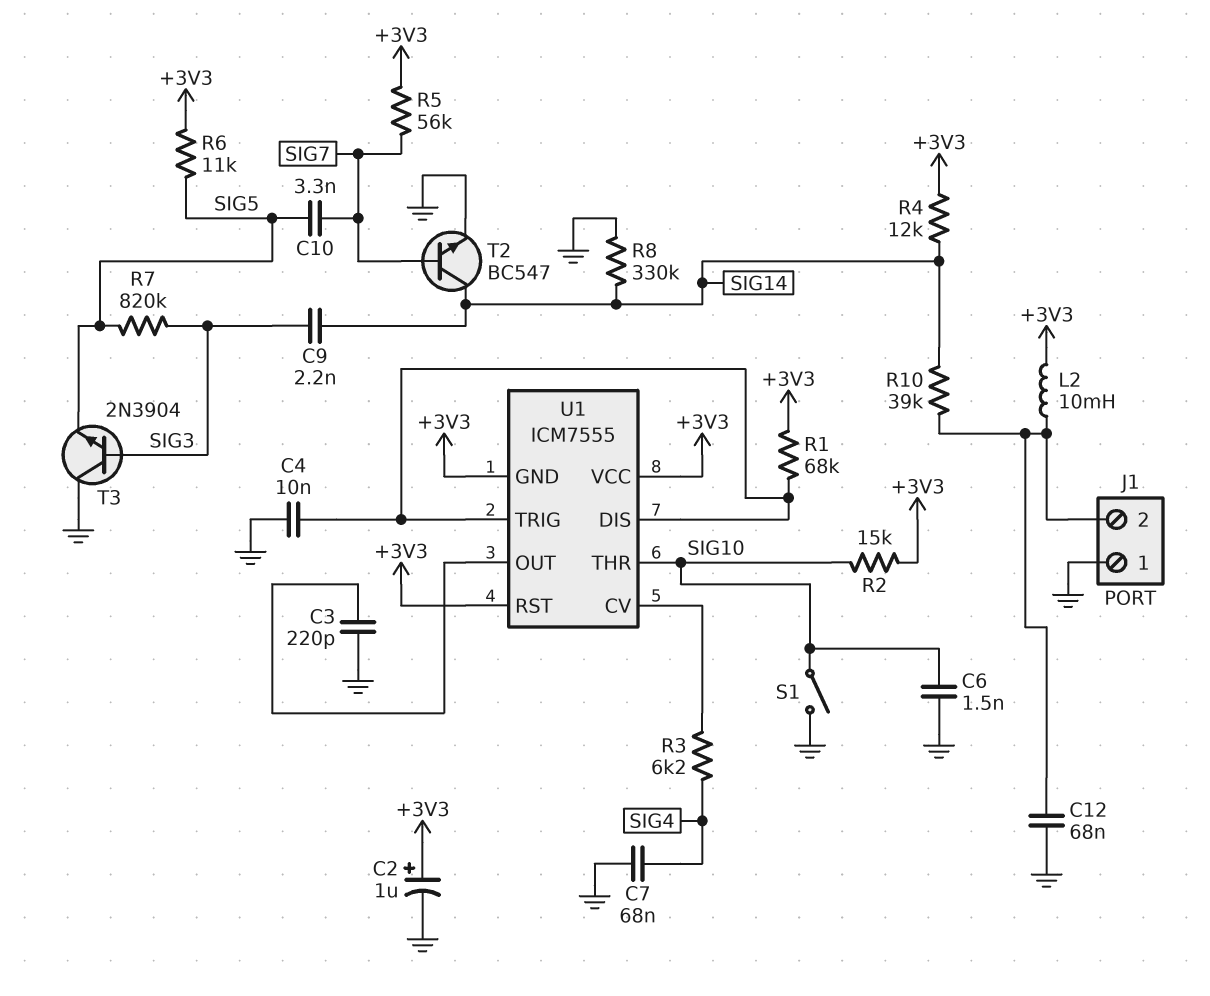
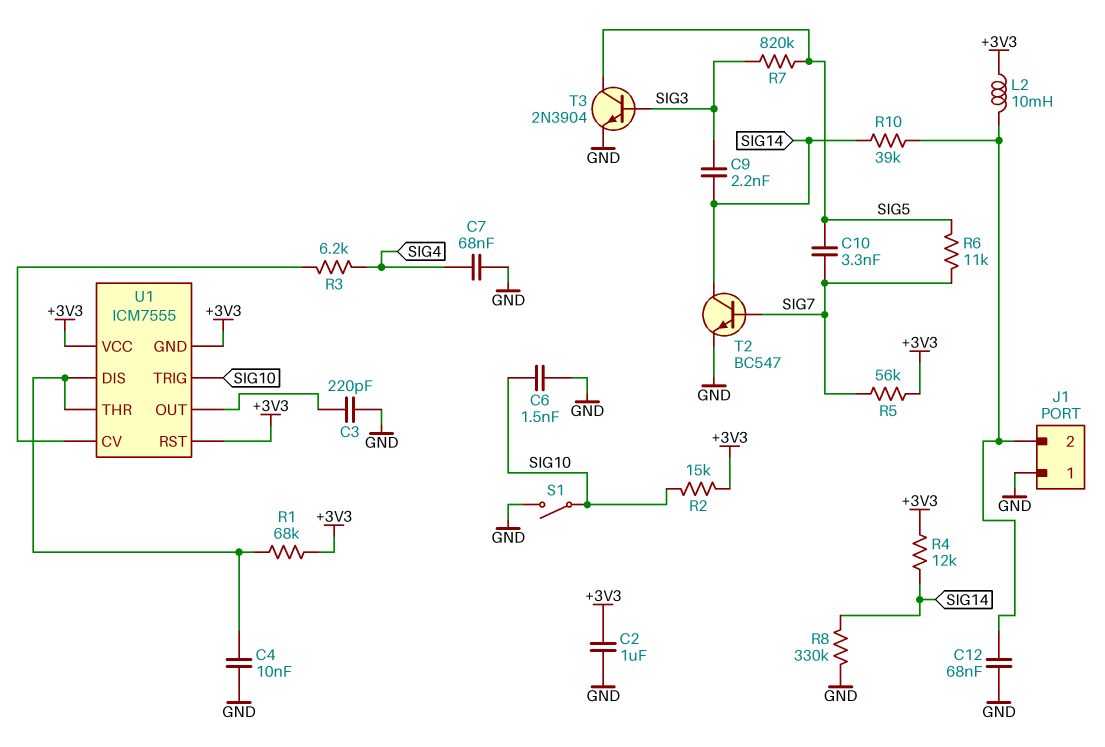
C2: 1uF (plus +3V3, minus GND) -> 1uF (+3V3, GND)
R6: 11k (+3V3, SIG5) -> 11k (SIG5, SIG7)
T3: NPN 2N3904 (B SIG3, C GND, E SIG5) -> NPN 2N3904 (B SIG3, C SIG5, E GND)
U1 pin THR: SIG10 -> U1/DIS
U1 pin TRIG: U1/DIS -> SIG10

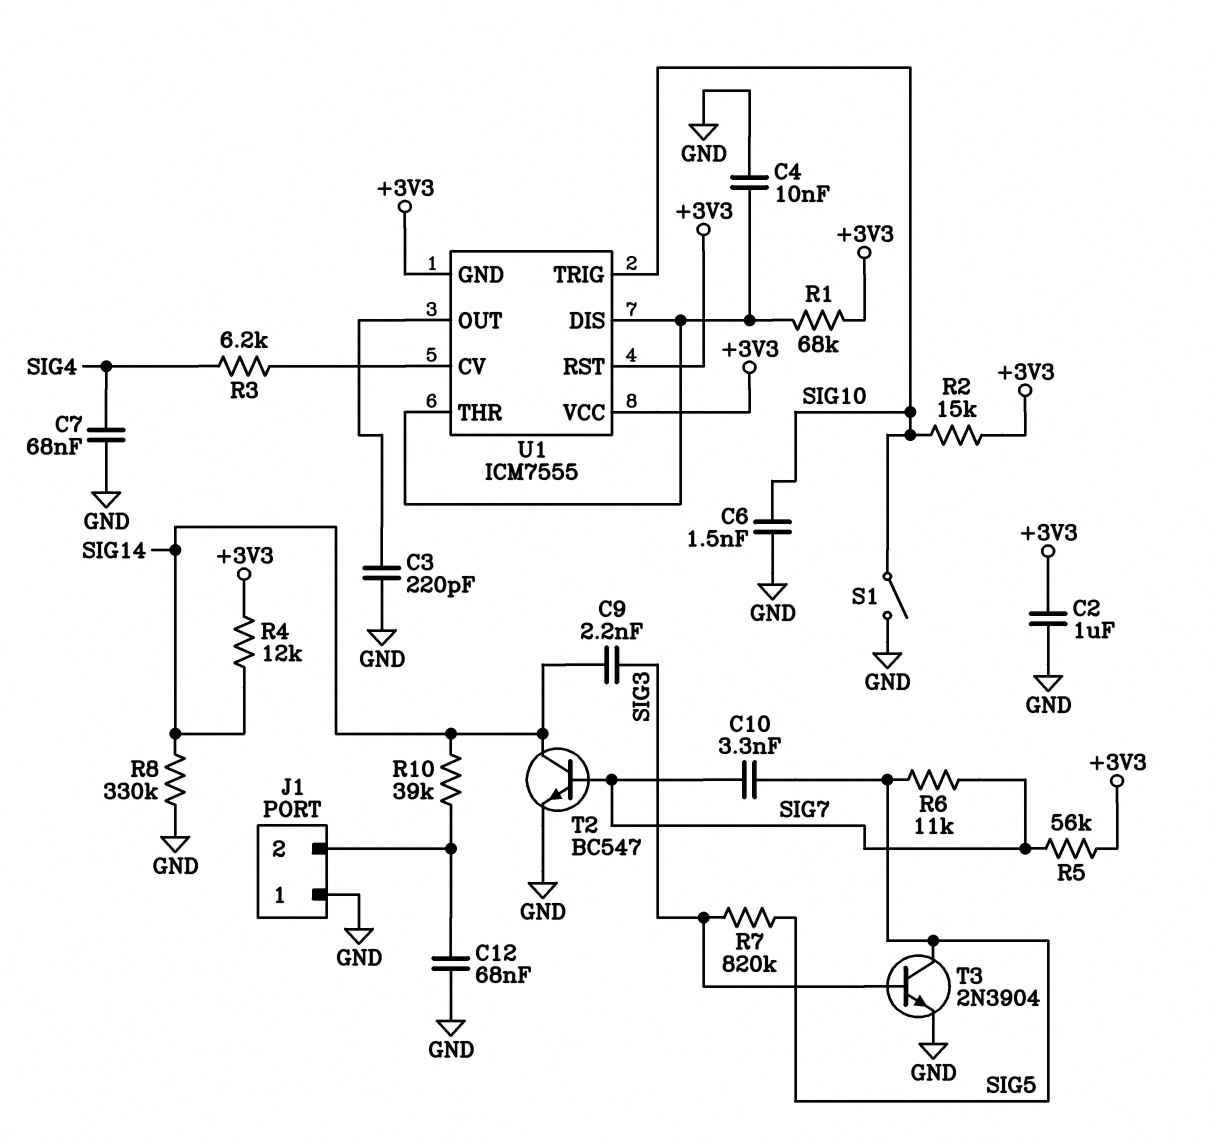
L2: 10mH (+3V3, J1/2) -> none

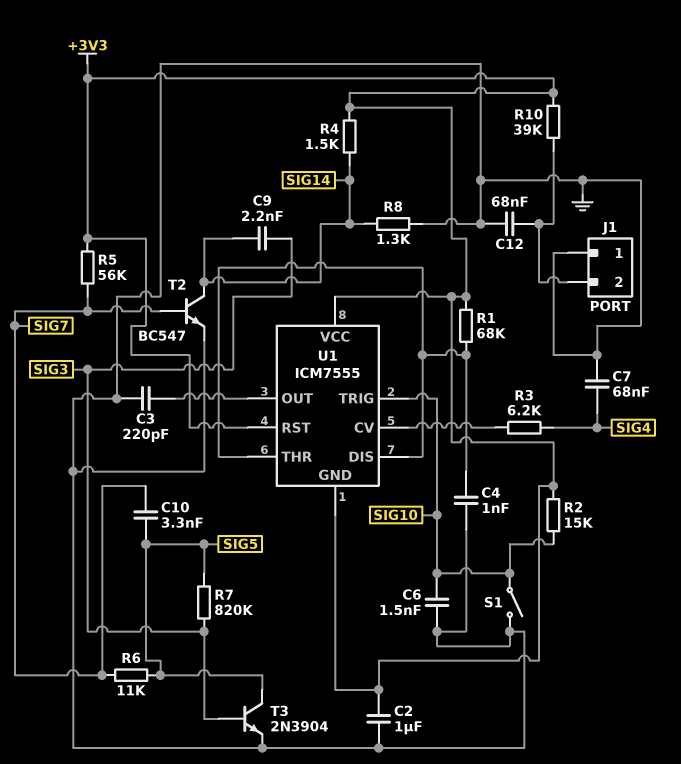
C4: 10nF (GND, U1/DIS) -> 1nF (GND, U1/DIS)
R4: 12k (+3V3, SIG14) -> 1.5k (+3V3, SIG14)
R8: 330k (GND, SIG14) -> 1.3k (GND, SIG14)
R10: 39k (J1/2, SIG14) -> 39k (+3V3, J1/2)

